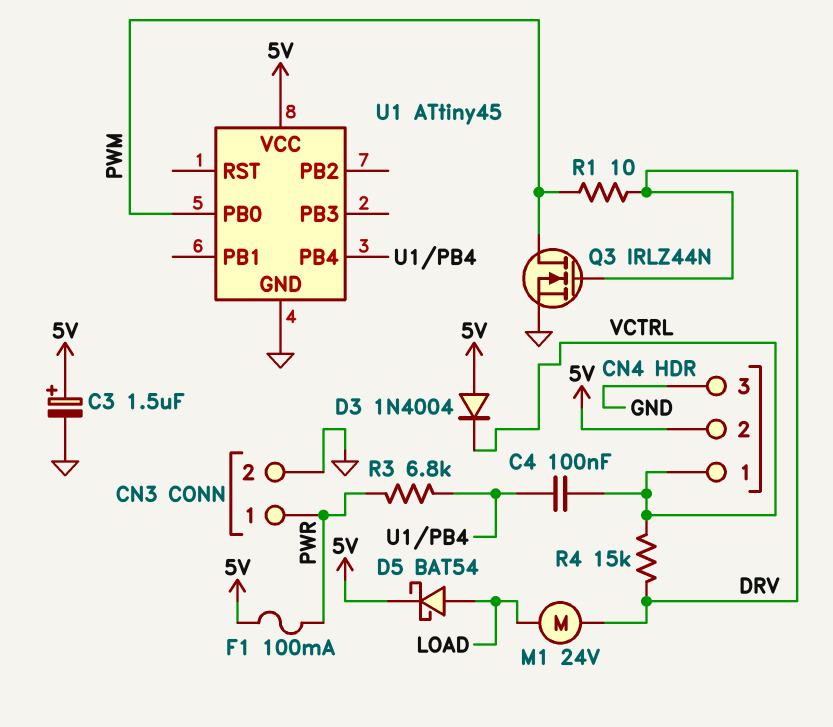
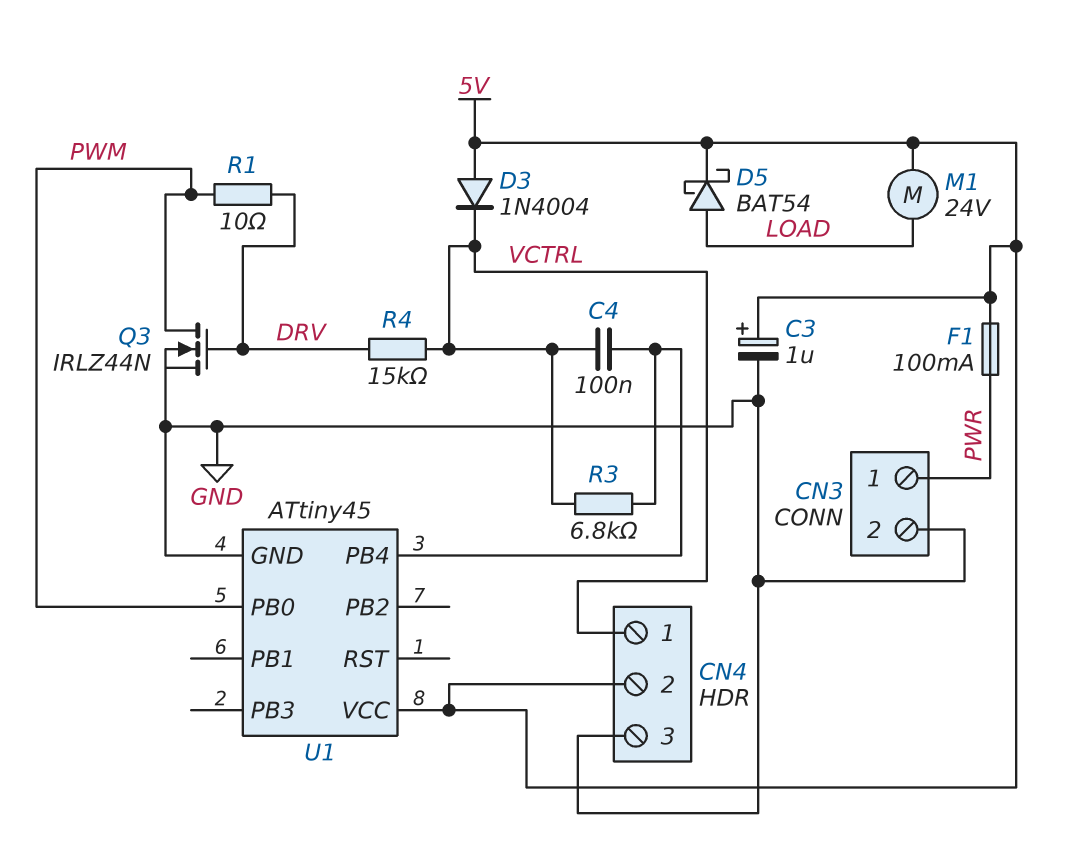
C3: 1.5uF (plus 5V, minus GND) -> 1uF (plus 5V, minus GND)
M1: motor 24V (DRV, LOAD) -> motor 24V (5V, LOAD)
R3: 6.8k (PWR, U1/PB4) -> 6.8k (U1/PB4, VCTRL)

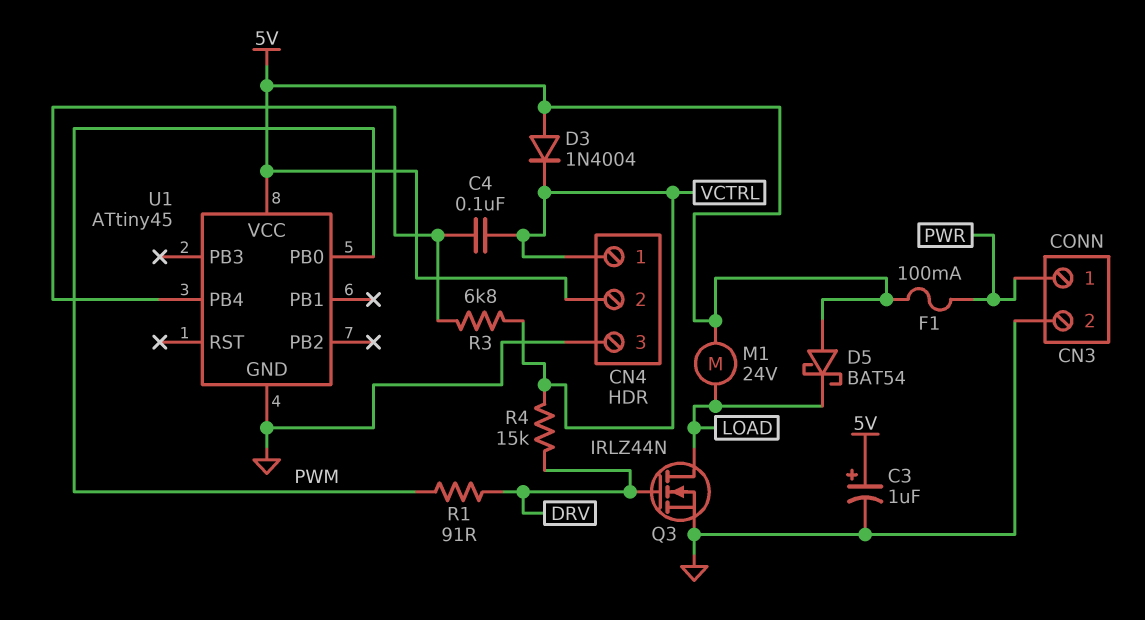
D5: schottky BAT54 (A LOAD, K 5V) -> schottky BAT54 (A 5V, K LOAD)
Q3: NMOS IRLZ44N (G DRV, D PWM, S GND) -> NMOS IRLZ44N (G DRV, D LOAD, S GND)
R1: 10 (DRV, PWM) -> 91 (DRV, PWM)

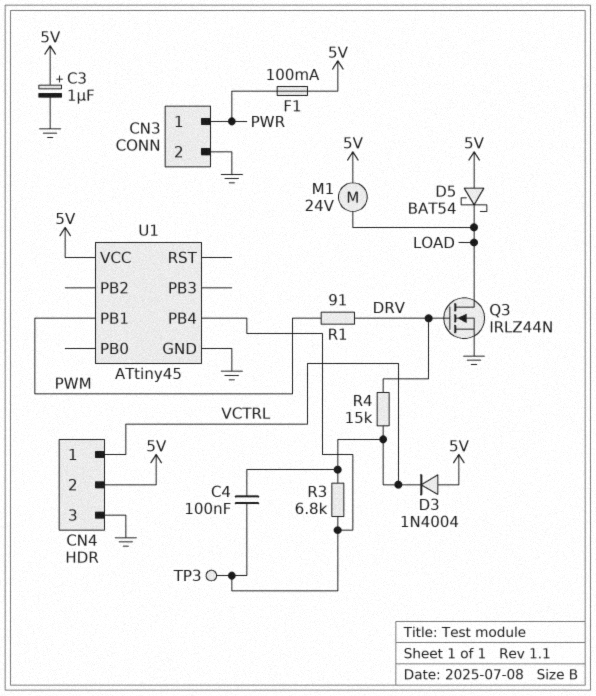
TP3: none -> test point (U1/PB4)
U1 pin PB0: PWM -> none
U1 pin PB1: none -> PWM

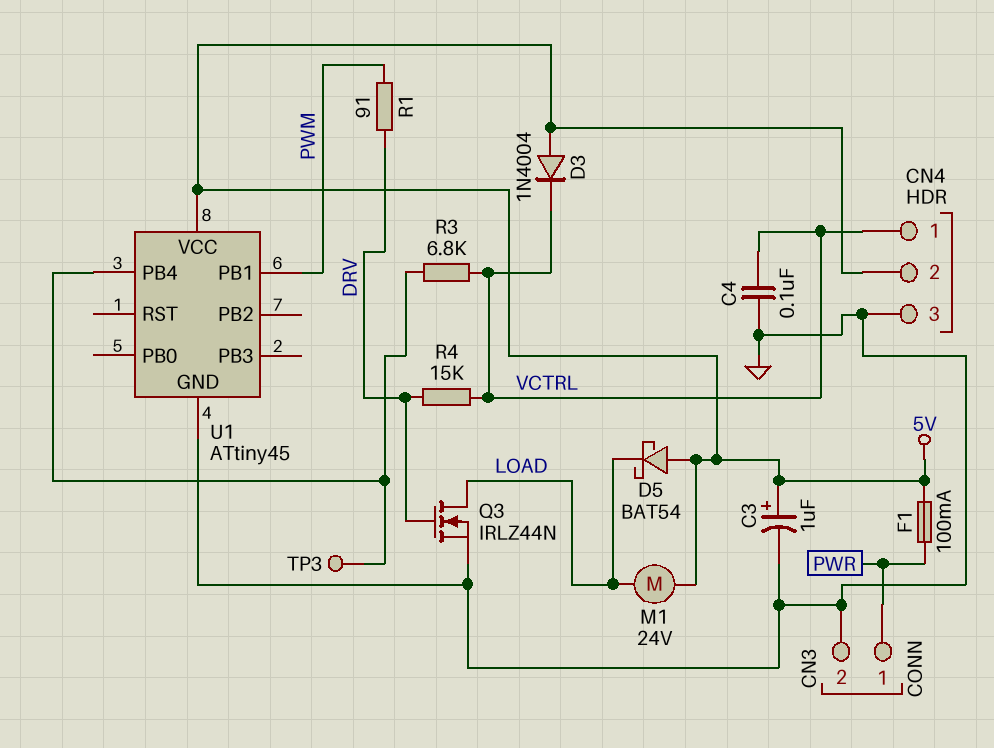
C4: 100nF (U1/PB4, VCTRL) -> 100nF (GND, VCTRL)

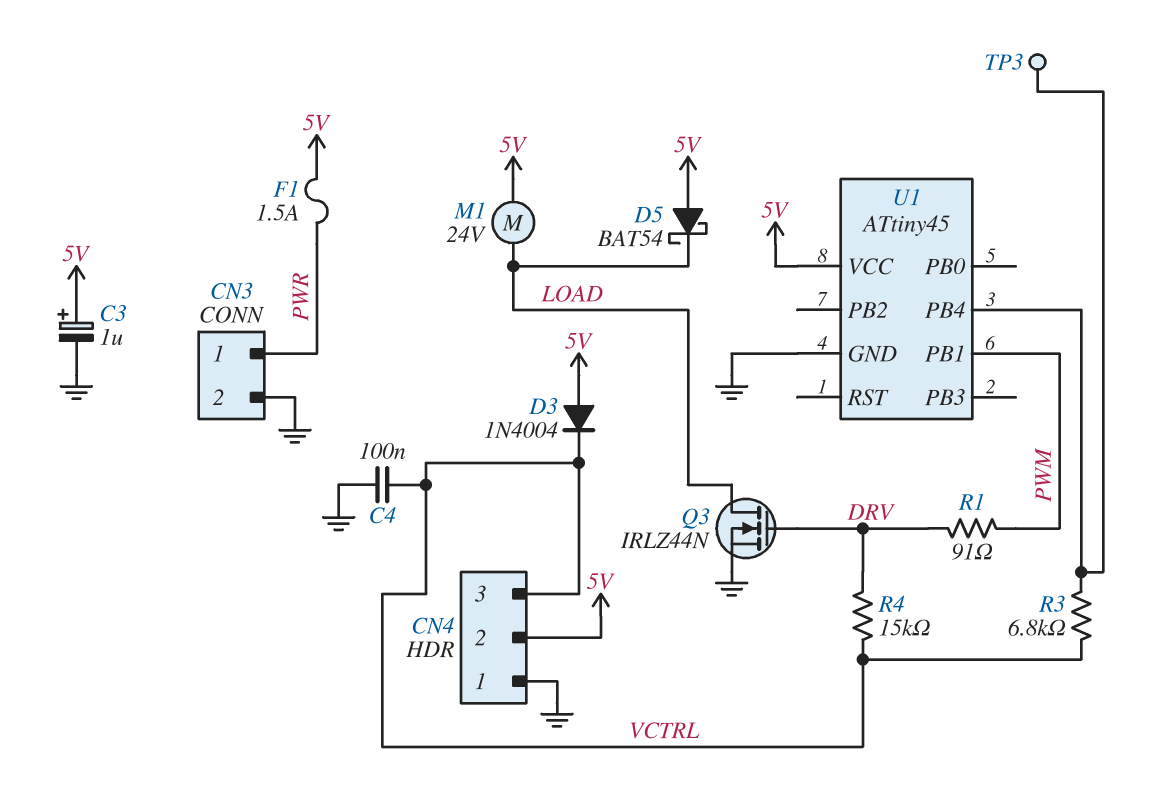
CN4 pin 1: VCTRL -> GND
CN4 pin 3: GND -> VCTRL
F1: 100mA (5V, PWR) -> 1.5A (5V, PWR)

